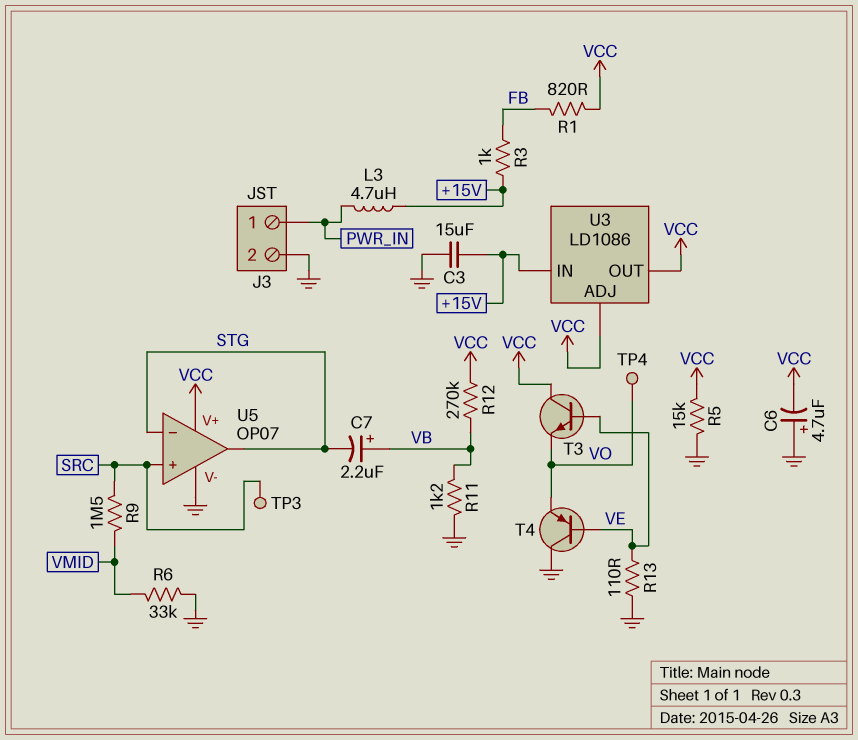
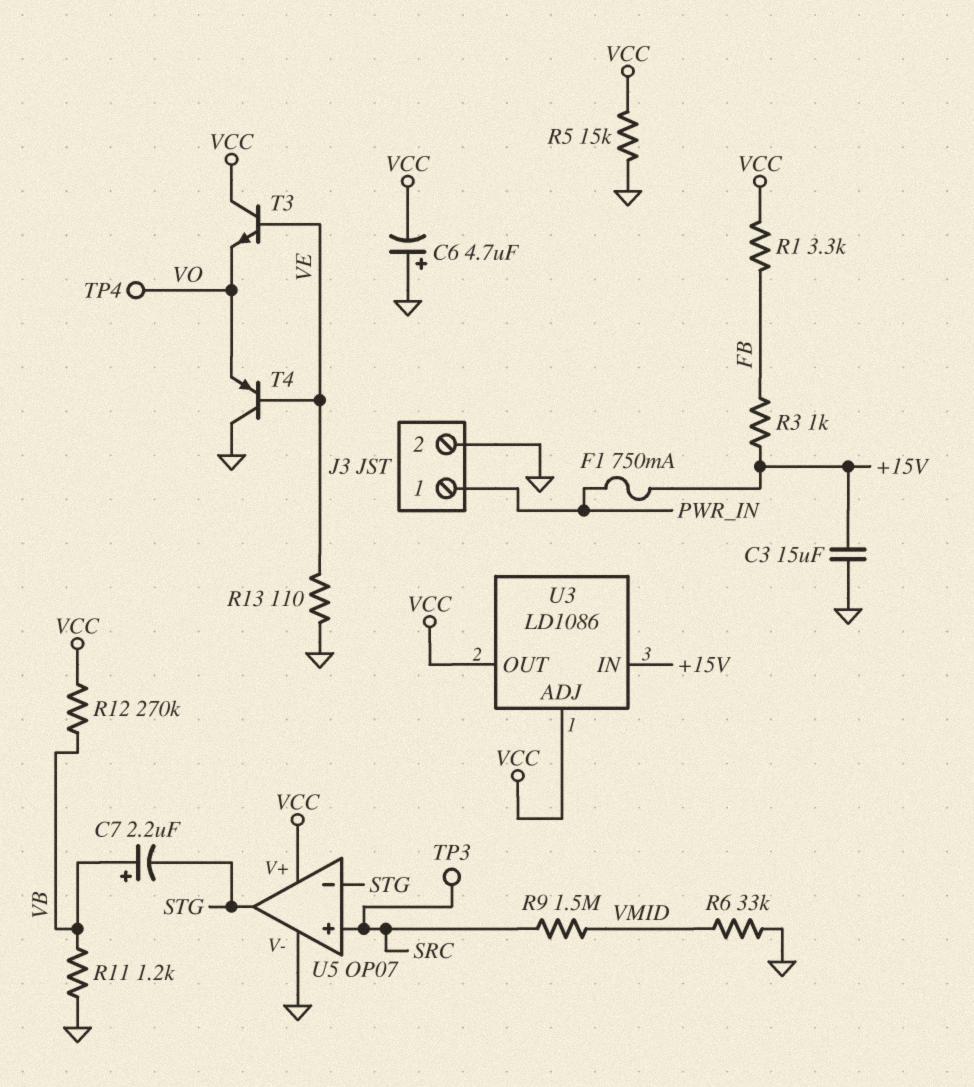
F1: none -> 750mA (+15V, PWR_IN)
L3: 4.7uH (+15V, PWR_IN) -> none
R1: 820 (FB, VCC) -> 3.3k (FB, VCC)

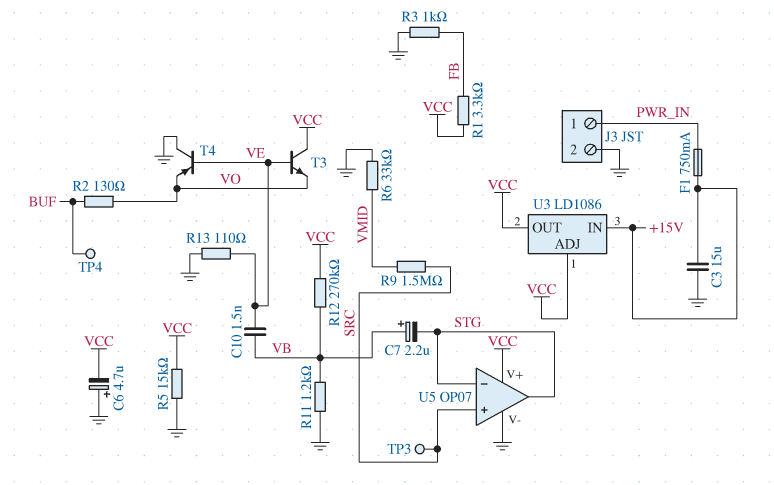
C10: none -> 1.5nF (VB, VE)
R2: none -> 130 (BUF, VO)
R3: 1k (+15V, FB) -> 1k (FB, GND)
TP4: test point (VO) -> test point (BUF)

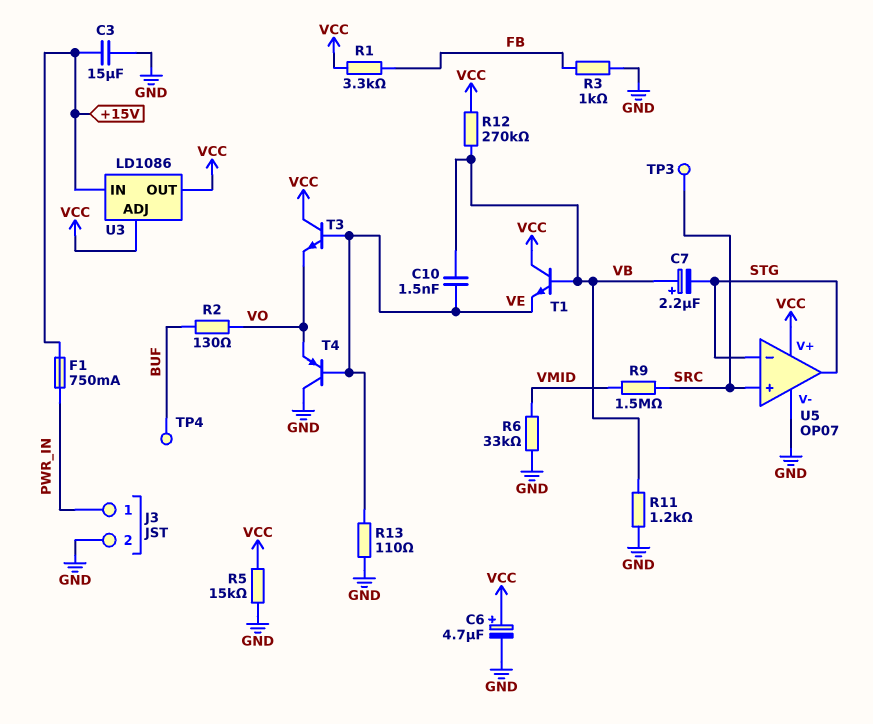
C6: 4.7uF (plus GND, minus VCC) -> 4.7uF (plus VCC, minus GND)
T1: none -> NPN (B VB, C VCC, E VE)

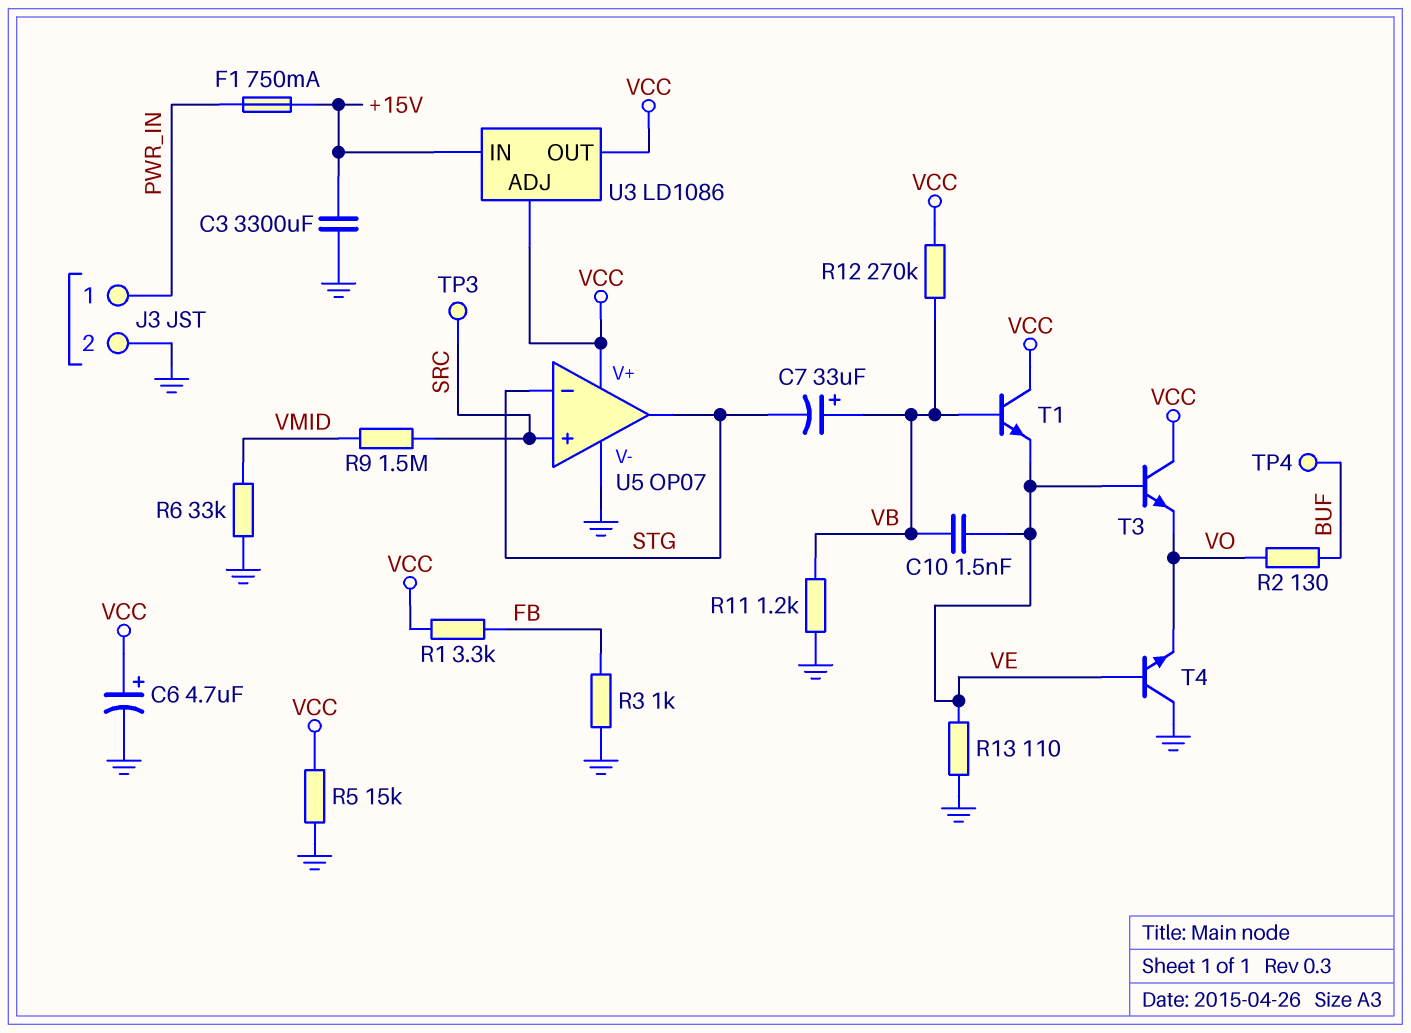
C3: 15uF (+15V, GND) -> 3300uF (+15V, GND)
C7: 2.2uF (plus VB, minus STG) -> 33uF (plus VB, minus STG)
T4: PNP (B VE, C GND, E VO) -> NPN (B VE, C GND, E VO)

